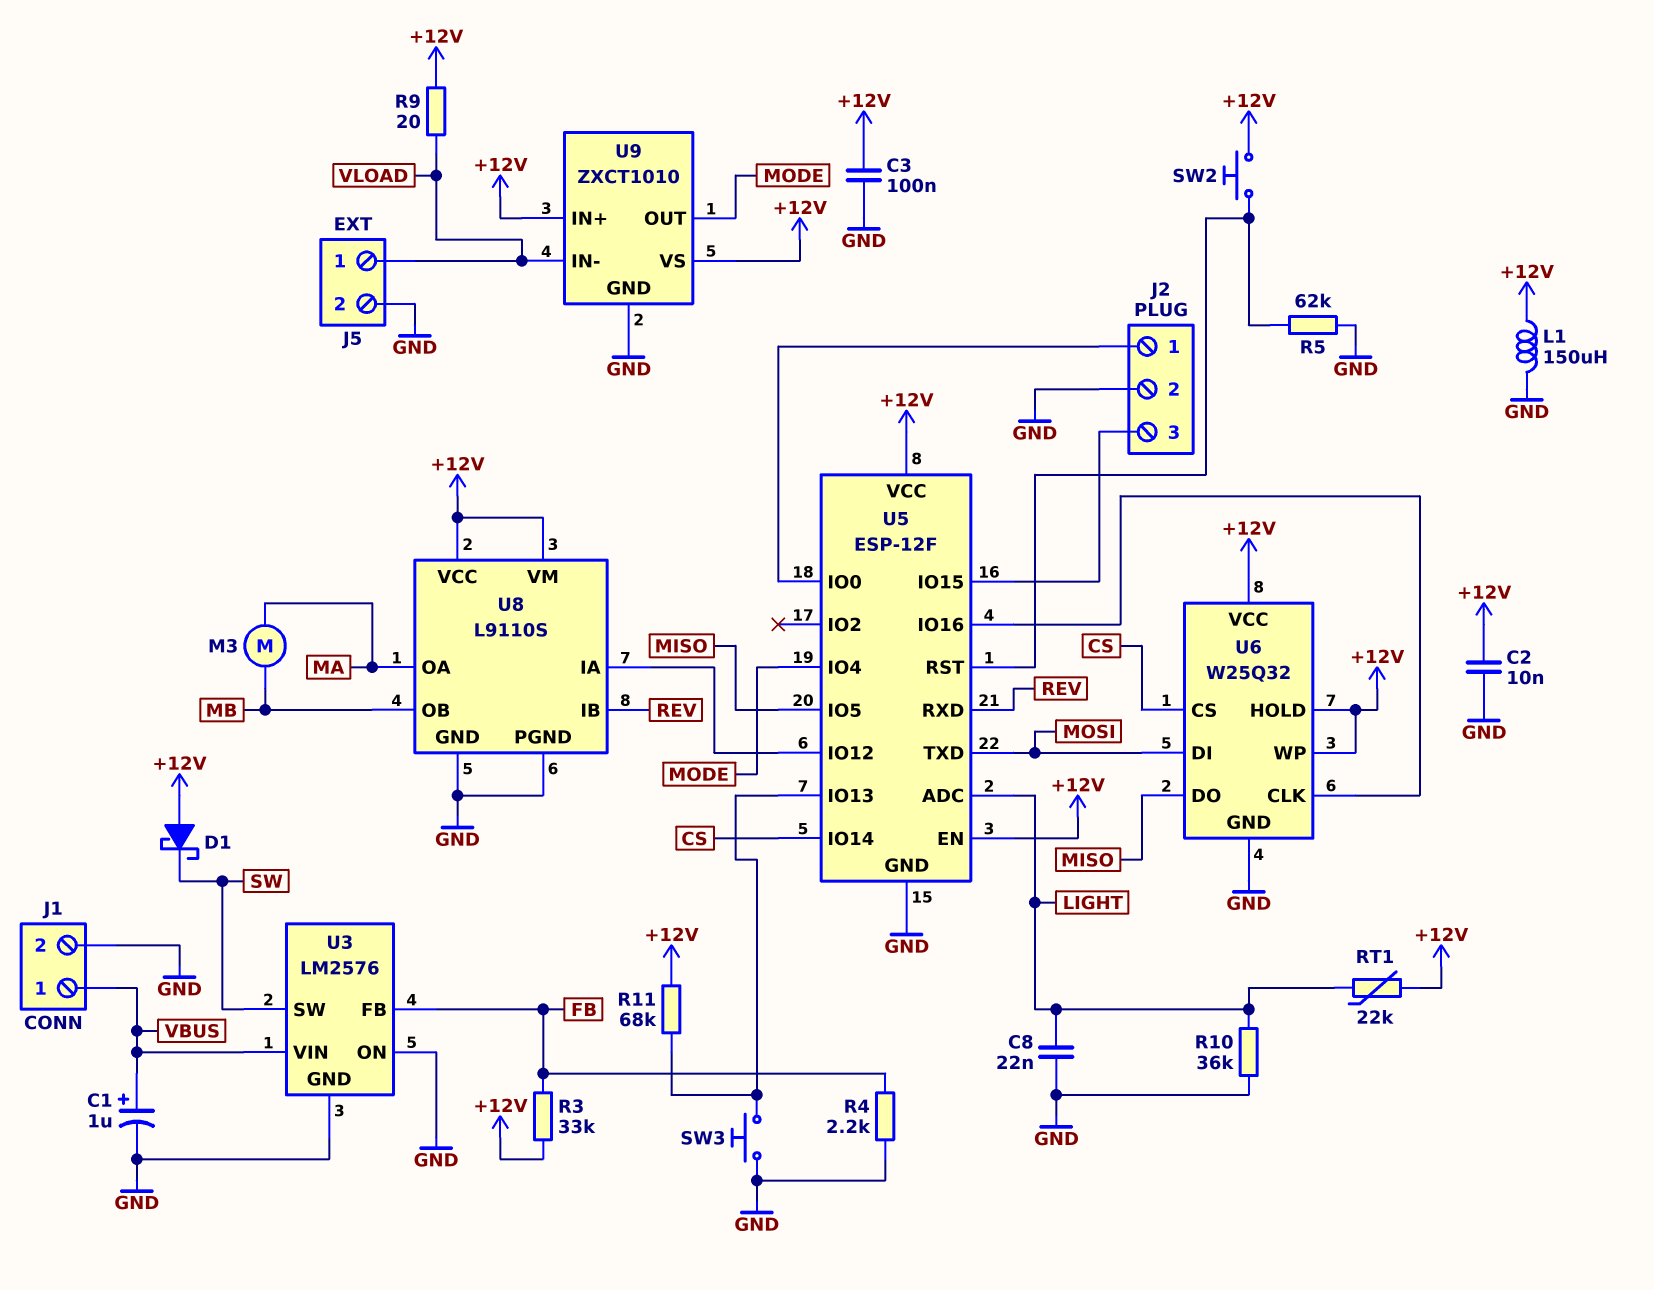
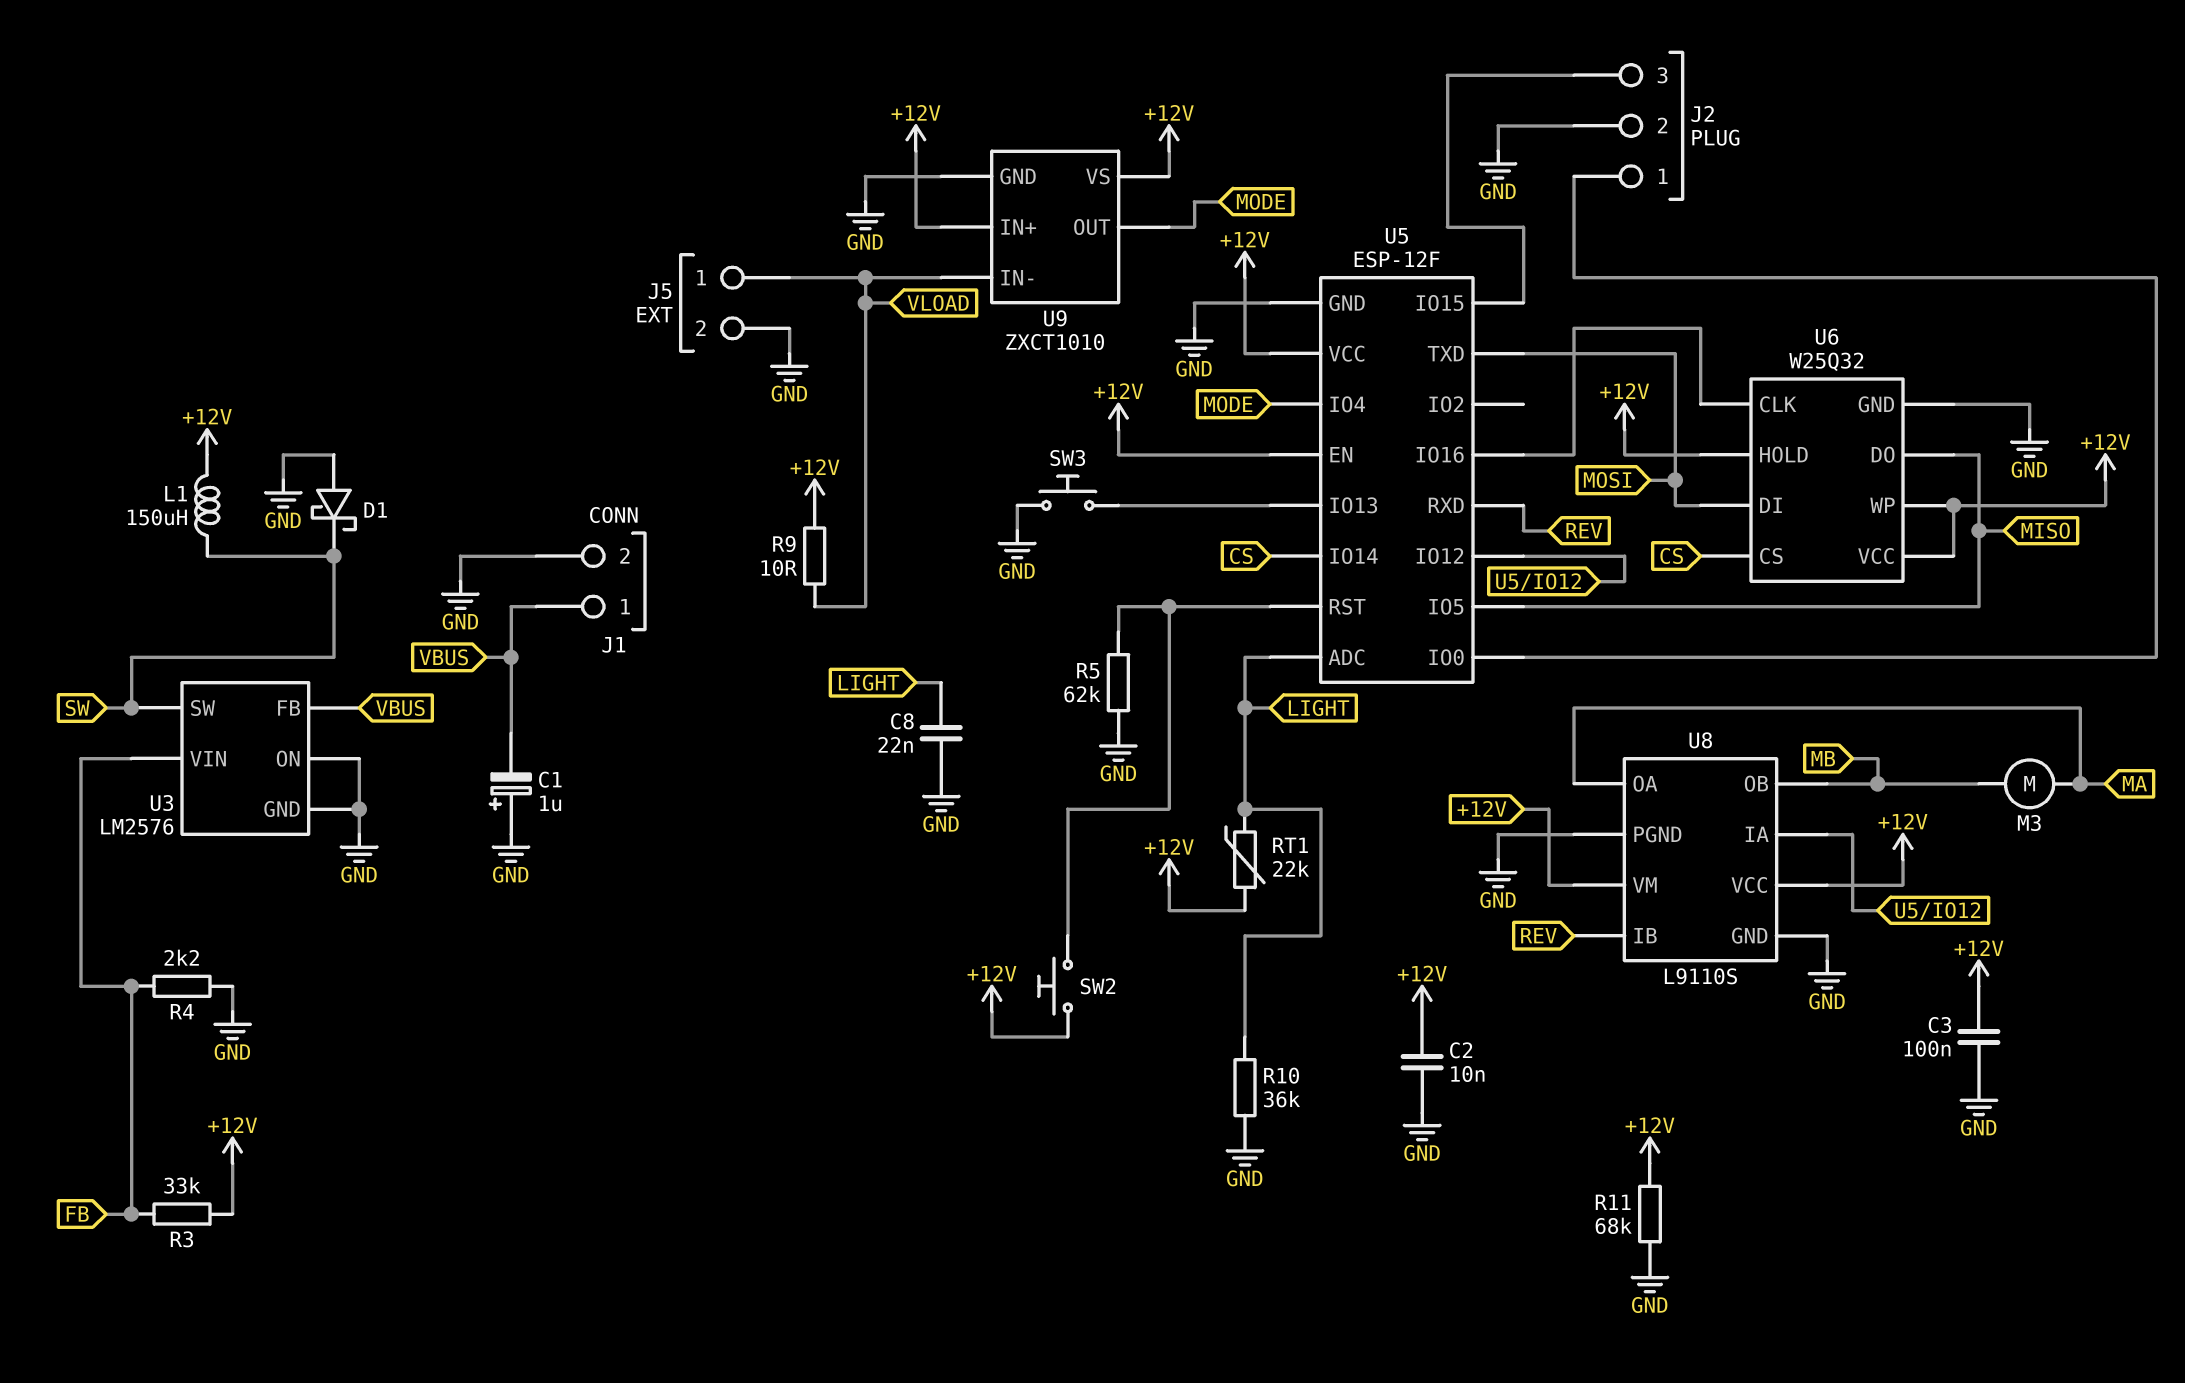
C1: 1uF (plus VBUS, minus GND) -> 1uF (plus GND, minus VBUS)
D1: schottky (A +12V, K SW) -> schottky (A GND, K SW)
L1: 150uH (+12V, GND) -> 150uH (+12V, SW)
R9: 20 (+12V, VLOAD) -> 10 (+12V, VLOAD)
R11: 68k (+12V, U5/IO13) -> 68k (+12V, GND)
U3 pin FB: FB -> VBUS
U3 pin VIN: VBUS -> FB

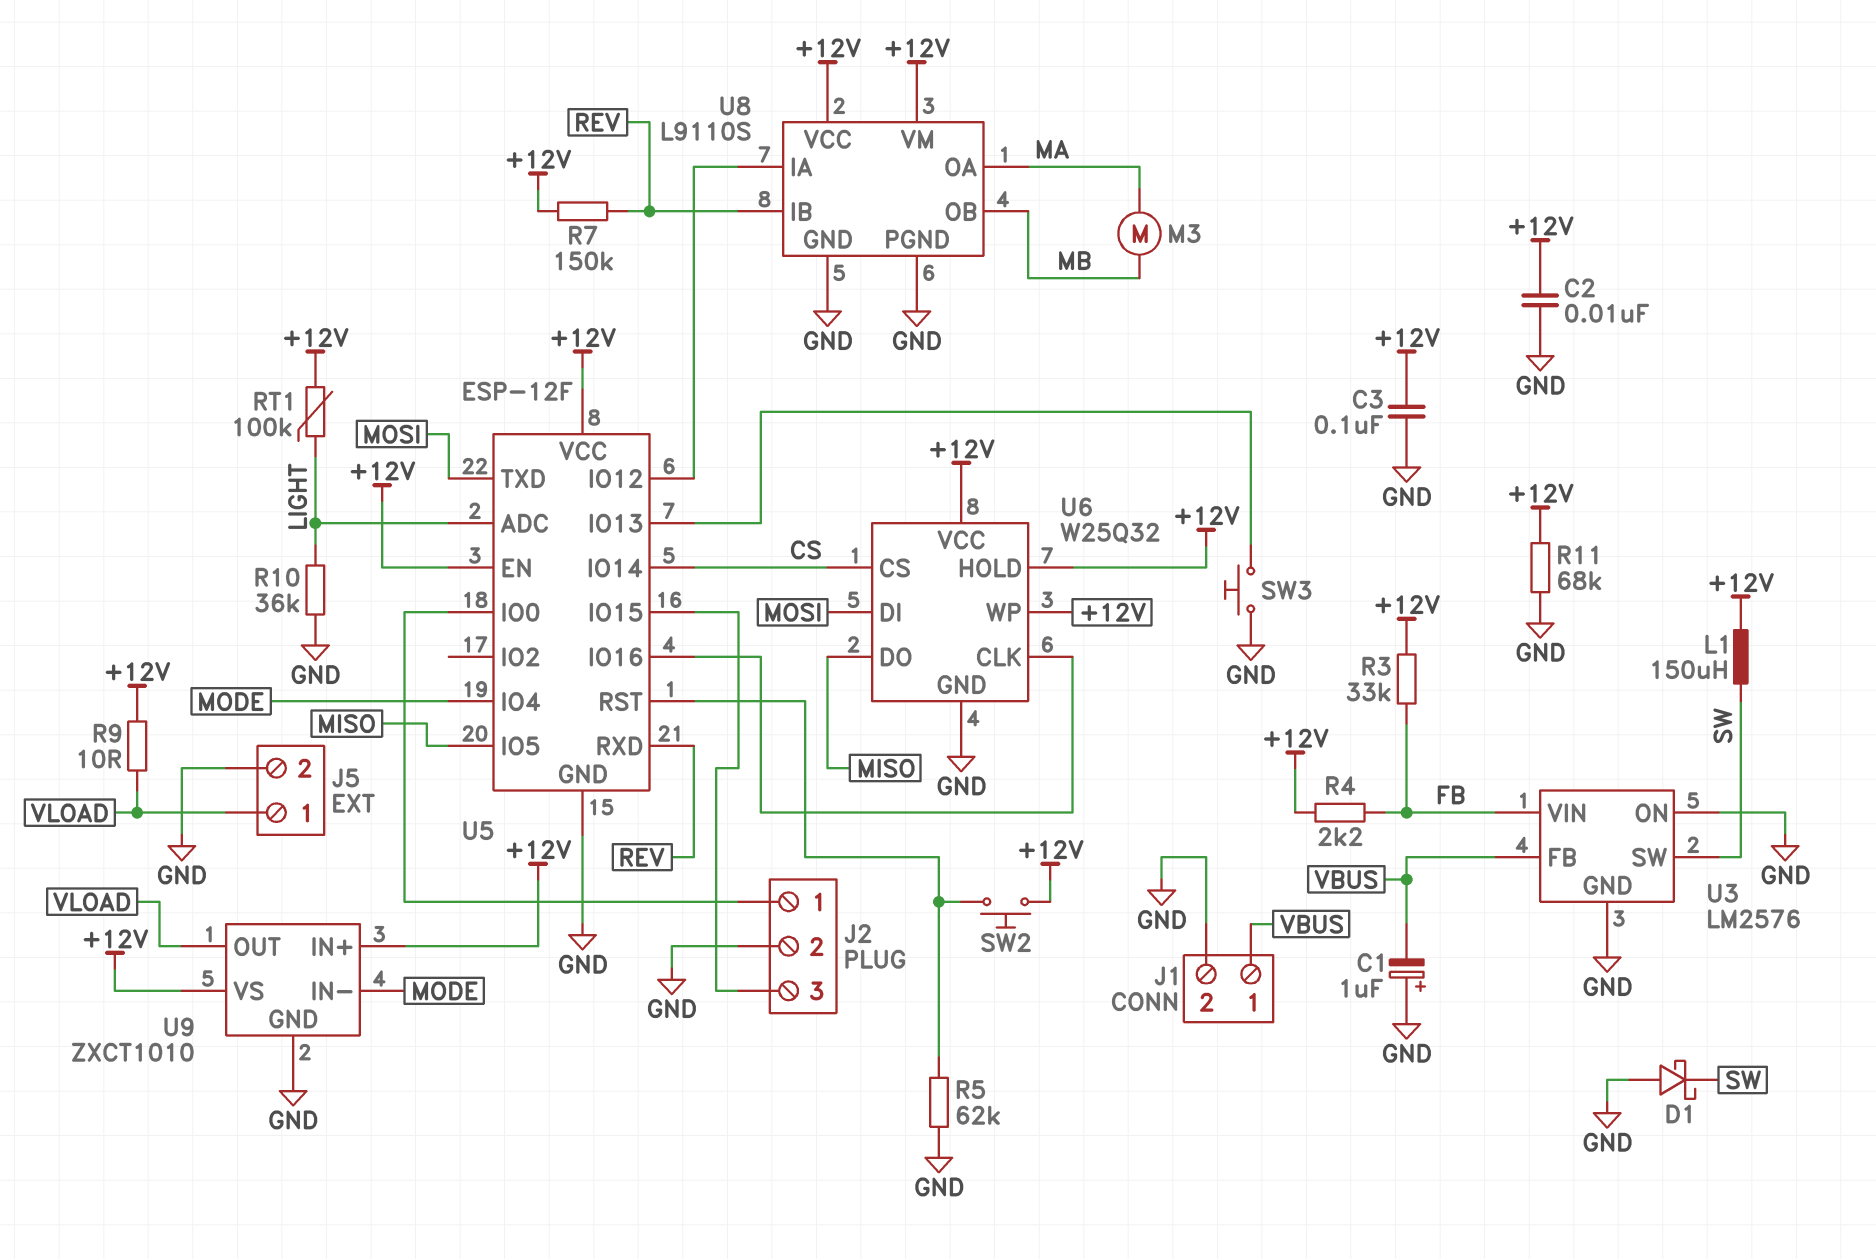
C8: 22nF (GND, LIGHT) -> none
R4: 2.2k (FB, GND) -> 2.2k (+12V, FB)
R7: none -> 150k (+12V, REV)
RT1: 22k (+12V, LIGHT) -> 100k (+12V, LIGHT)
U9 pin IN-: VLOAD -> MODE
U9 pin OUT: MODE -> VLOAD

